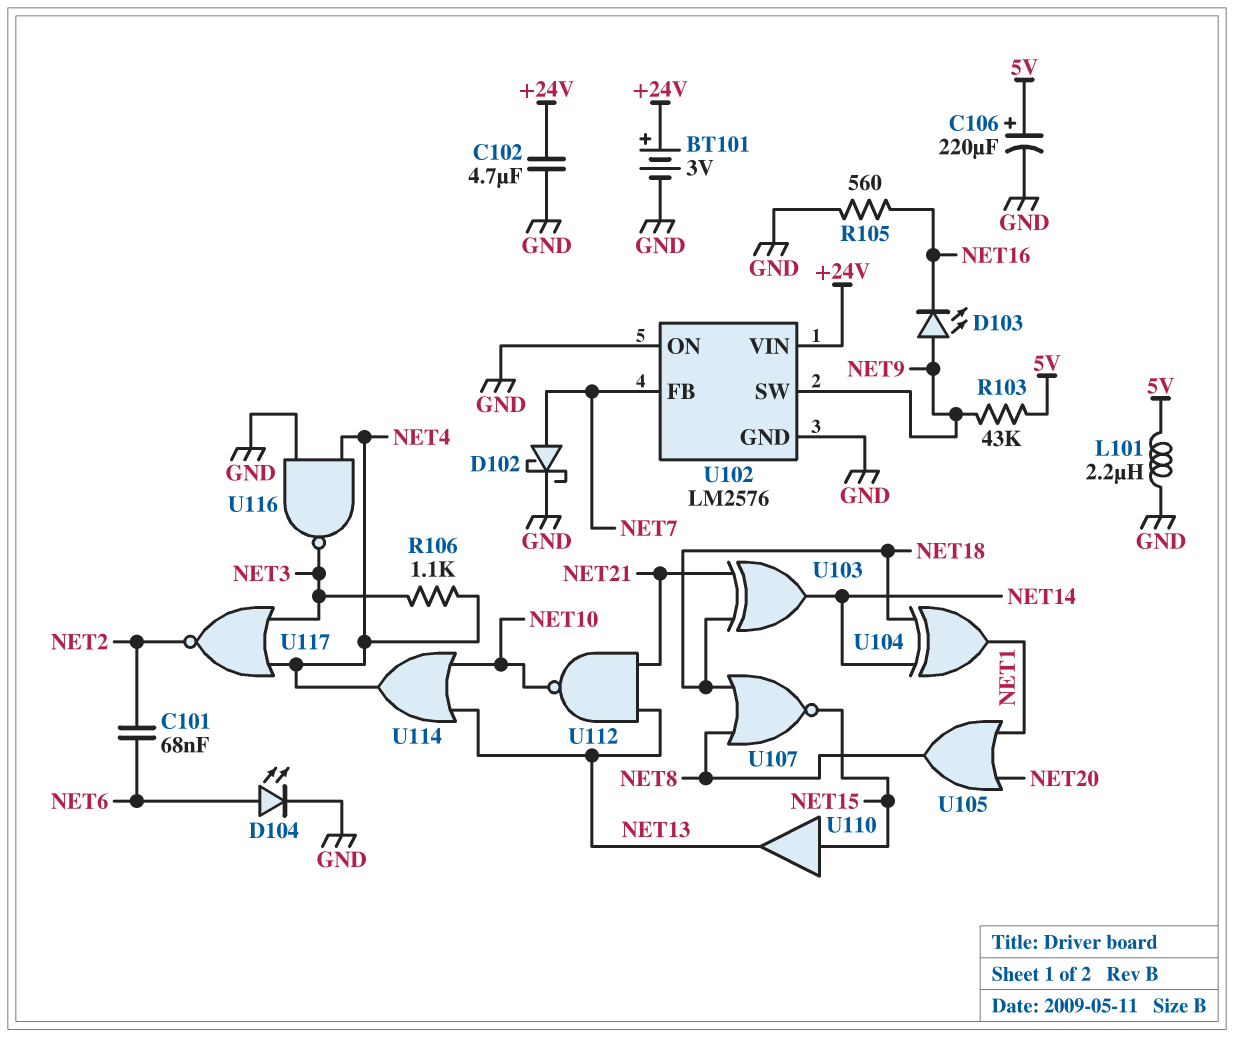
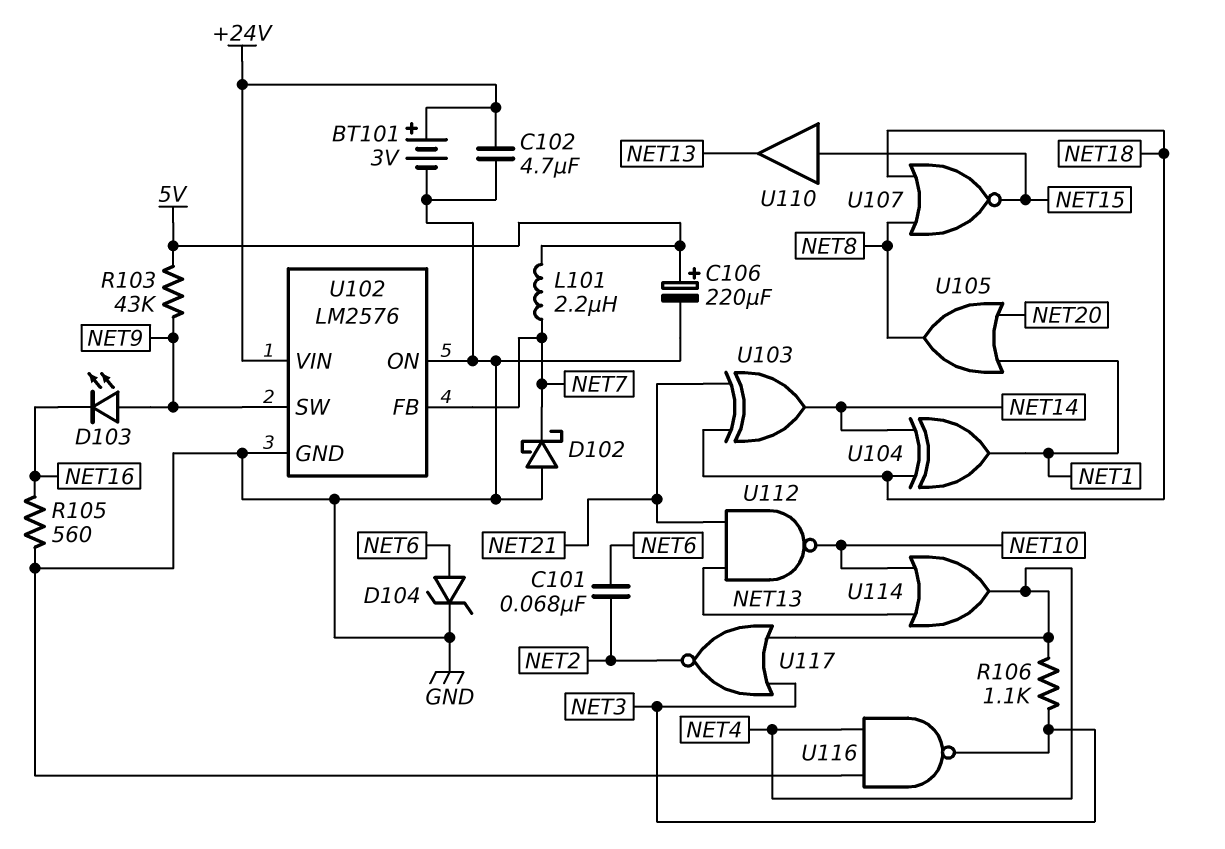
D102: schottky (A NET7, K GND) -> schottky (A GND, K NET7)
D104: LED (A NET6, K GND) -> zener (A NET6, K GND)
L101: 2.2uH (5V, GND) -> 2.2uH (5V, NET7)

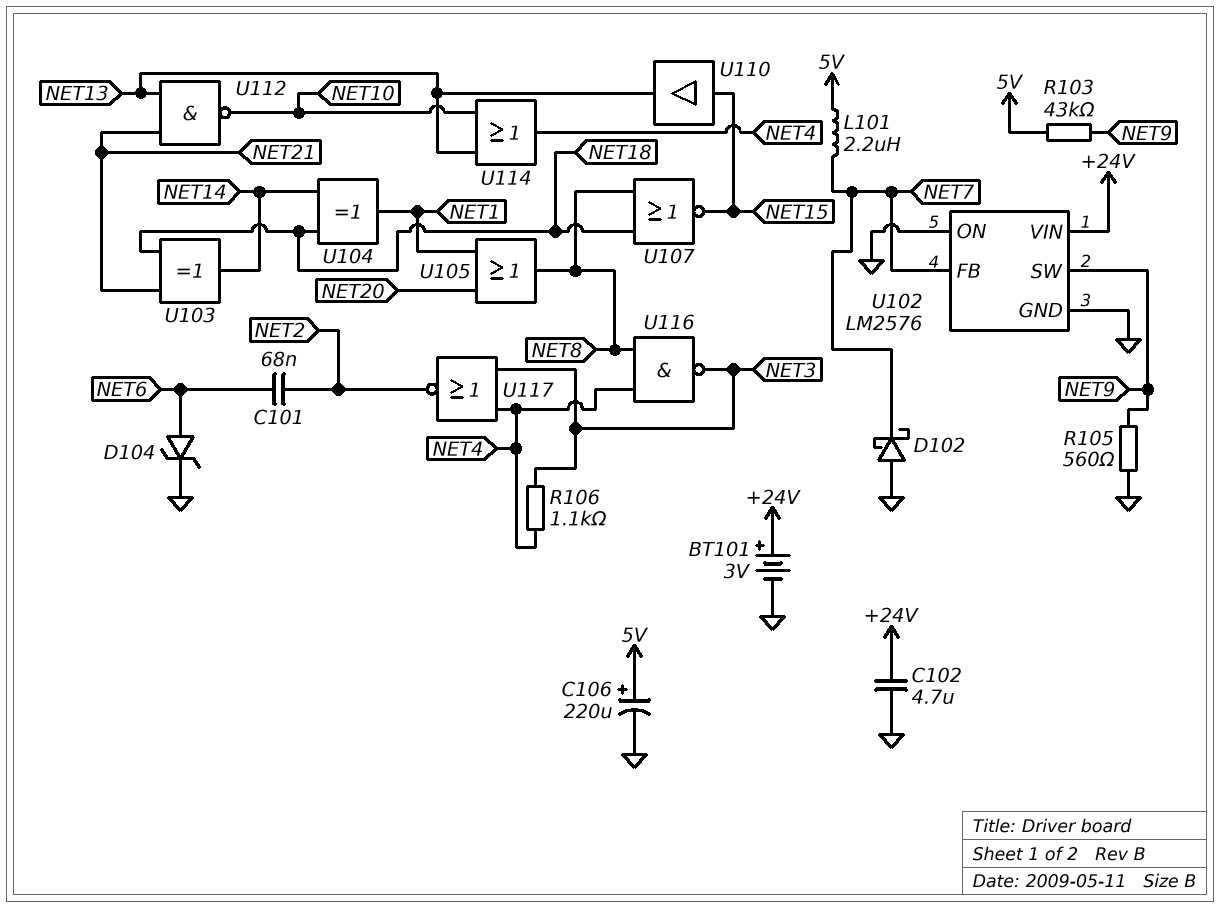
D103: LED (A NET9, K NET16) -> none
R105: 560 (GND, NET16) -> 560 (GND, NET9)
U116: NAND (in GND, in NET4, out NET3) -> NAND (in NET4, in NET8, out NET3)

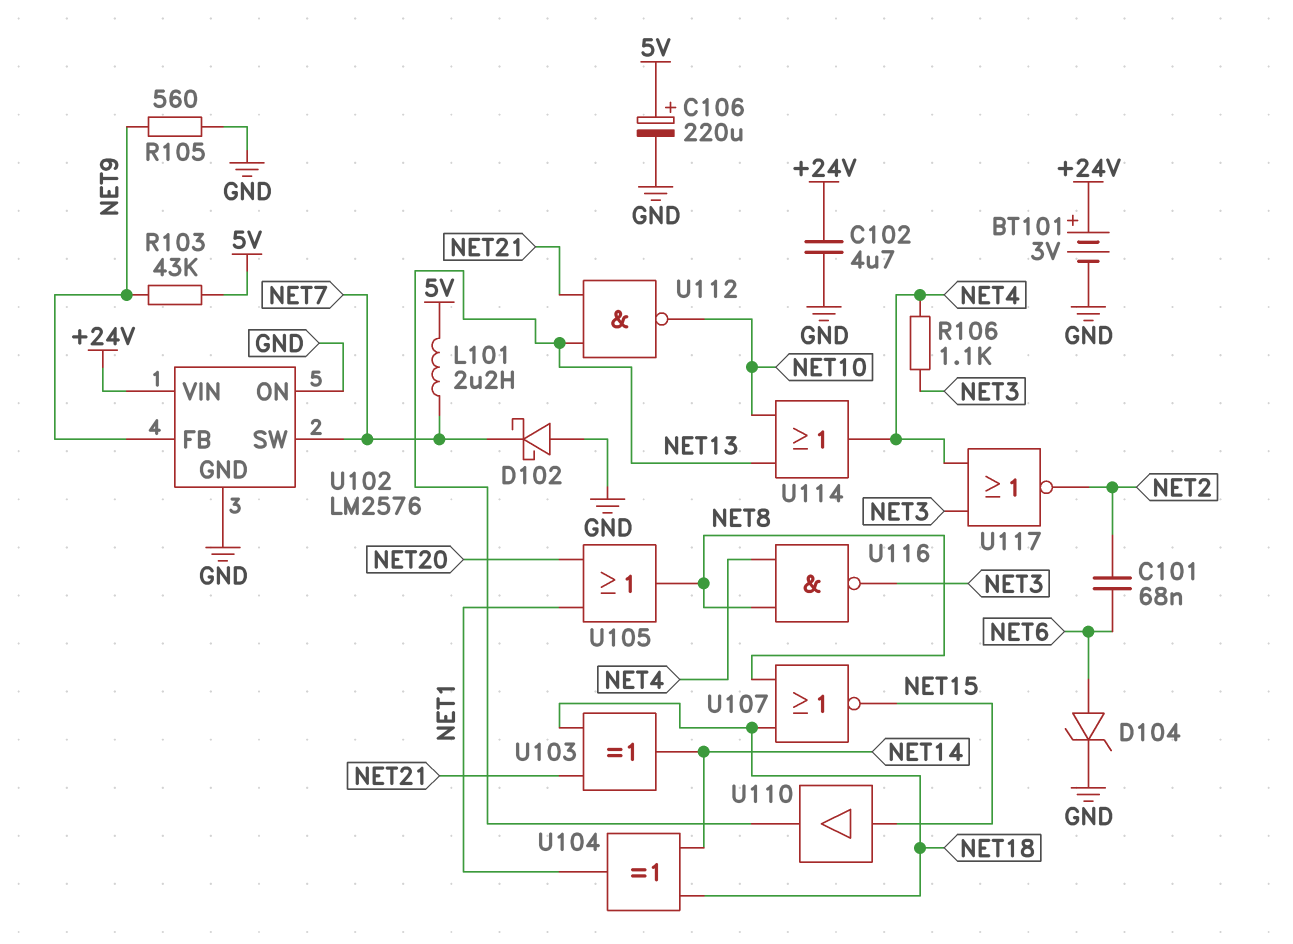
U102 pin FB: NET7 -> NET9
U102 pin SW: NET9 -> NET7

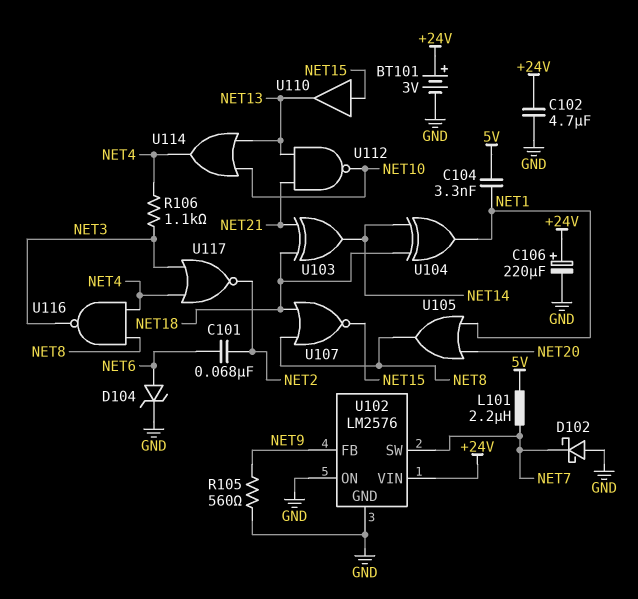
C104: none -> 3.3nF (5V, NET1)
C106: 220uF (plus 5V, minus GND) -> 220uF (plus +24V, minus GND)
R103: 43k (5V, NET9) -> none

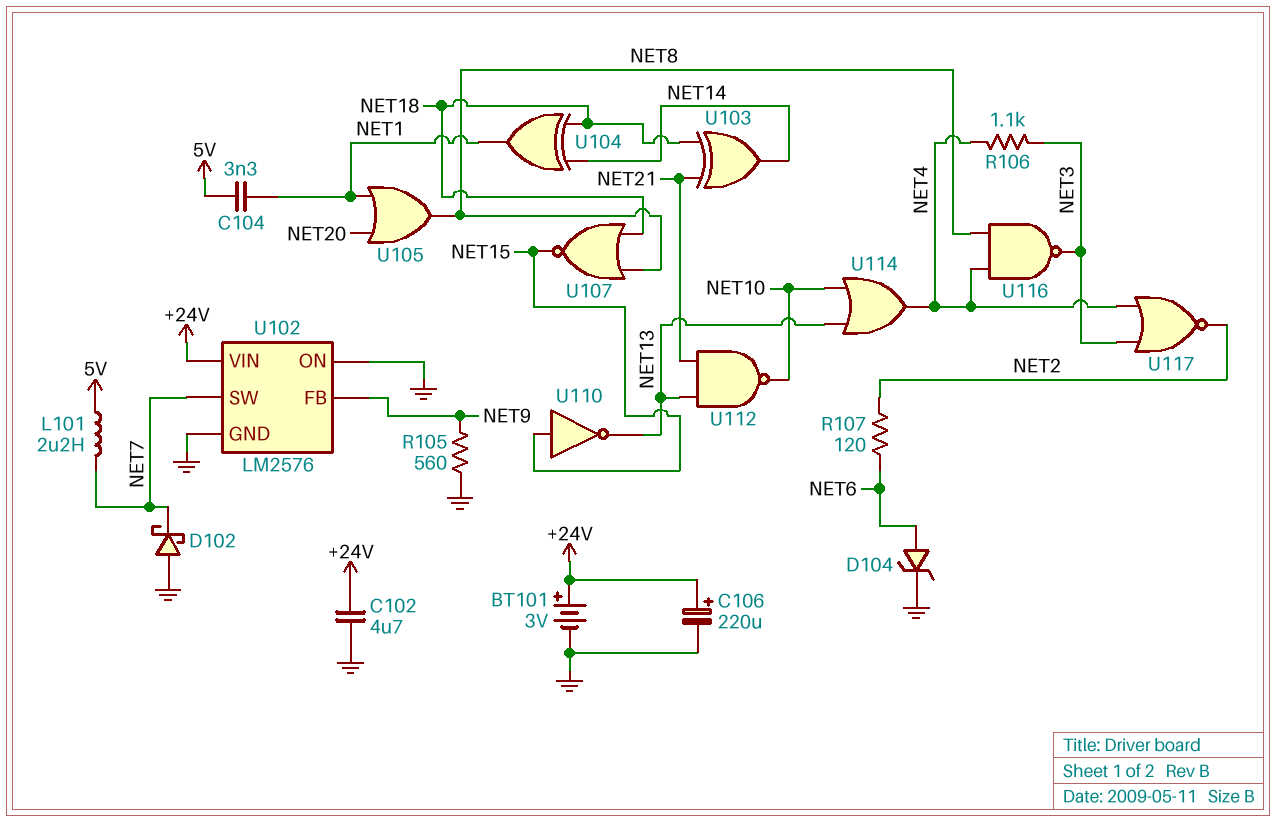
C101: 68nF (NET2, NET6) -> none
R107: none -> 120 (NET2, NET6)
U110: buffer (in NET15, out NET13) -> NOT (in NET15, out NET13)

